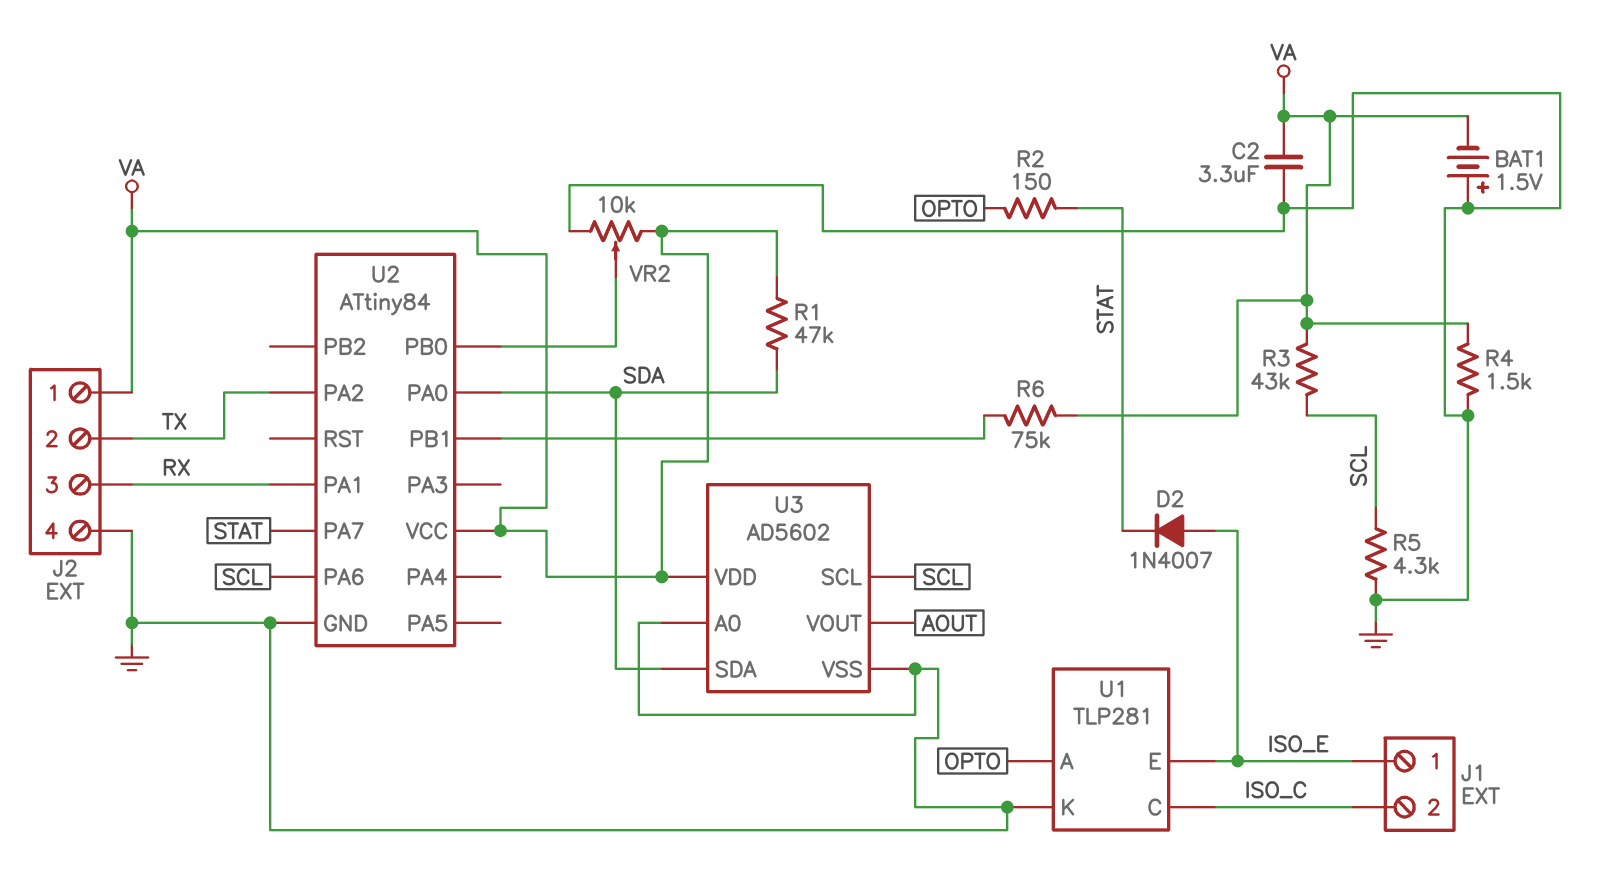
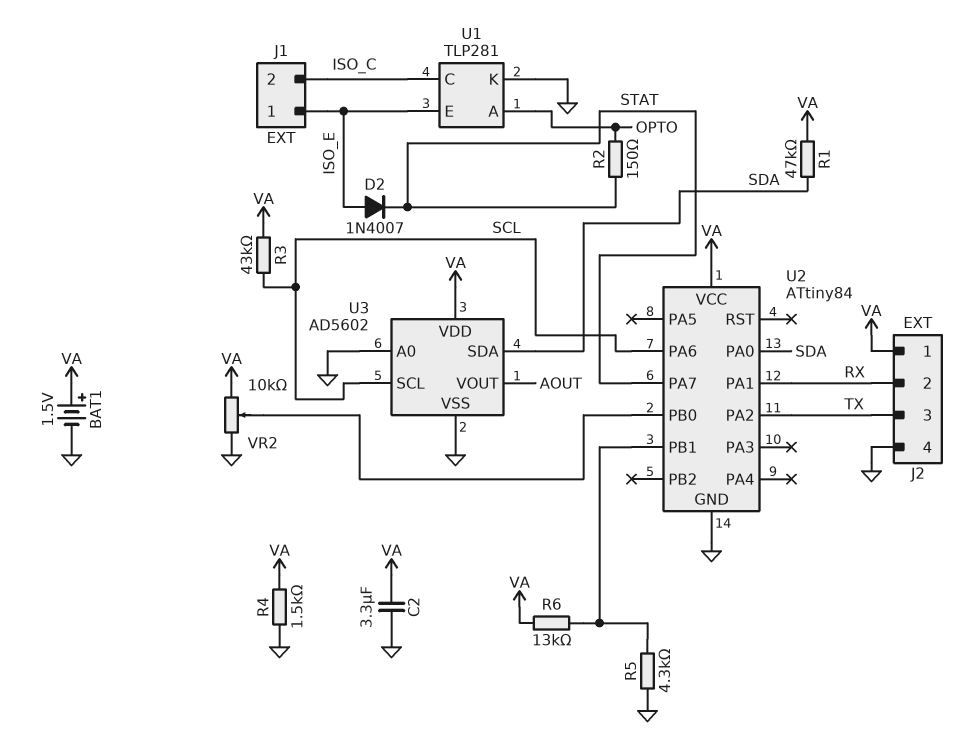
BAT1: 1.5V (plus GND, minus VA) -> 1.5V (plus VA, minus GND)
J2 pin 2: TX -> RX
J2 pin 3: RX -> TX
R5: 4.3k (GND, SCL) -> 4.3k (GND, U2/PB1)
R6: 75k (U2/PB1, VA) -> 13k (U2/PB1, VA)

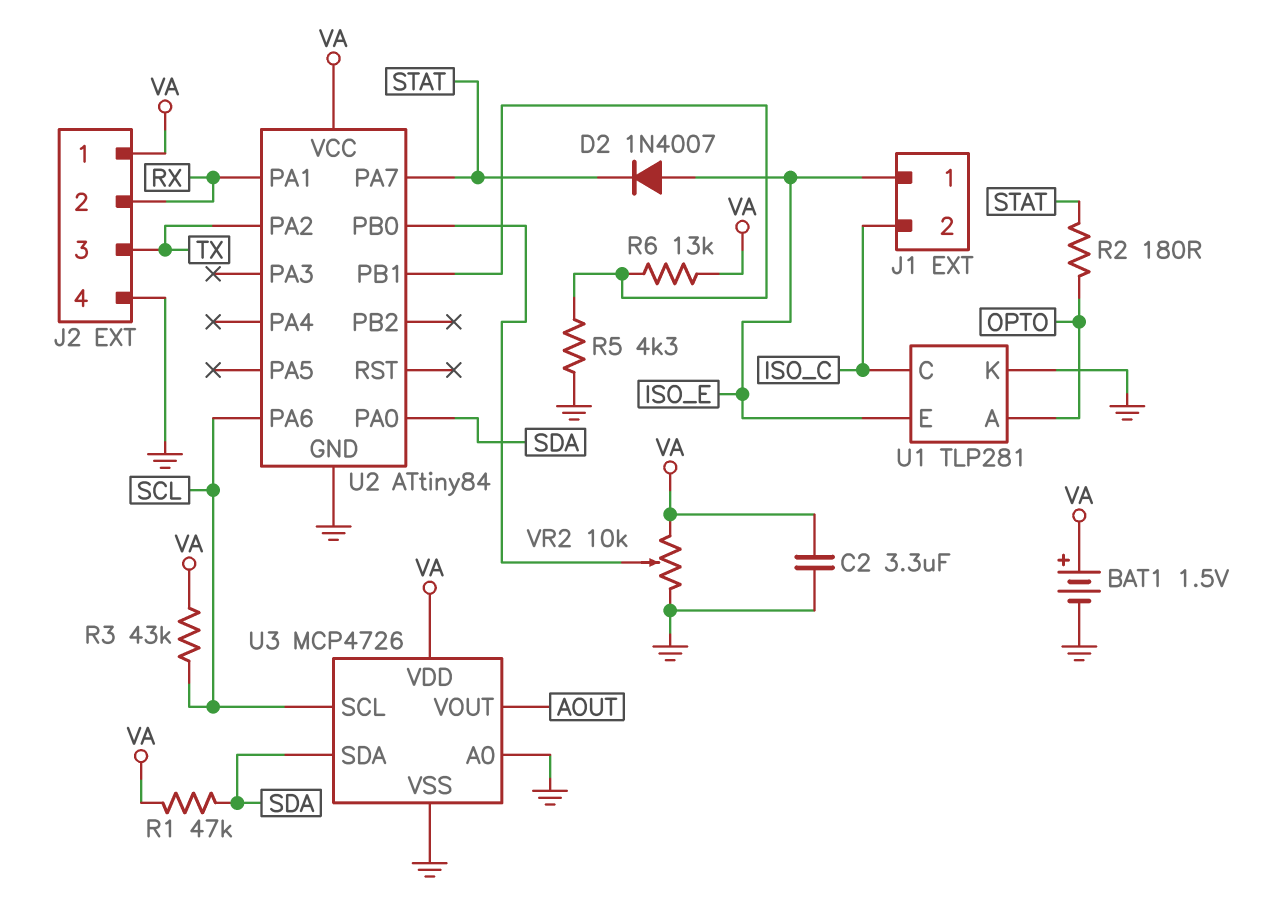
R2: 150 (OPTO, STAT) -> 180 (OPTO, STAT)
R4: 1.5k (GND, VA) -> none
U3: AD5602 -> MCP4726

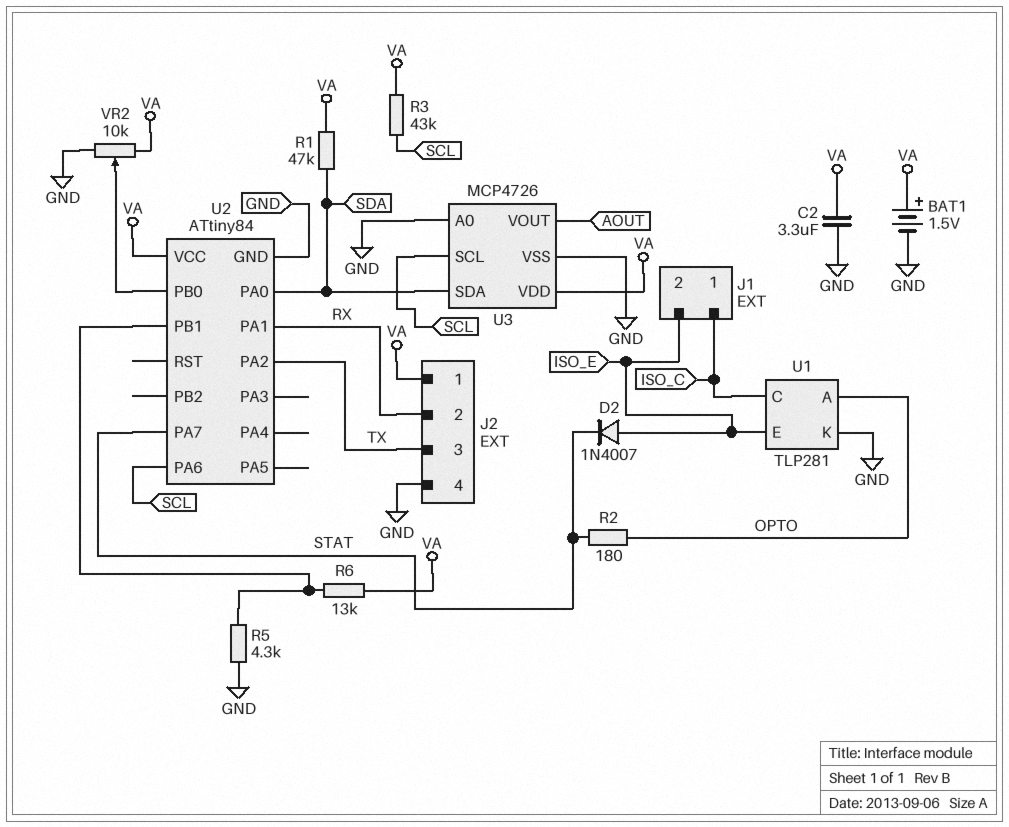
J1 pin 1: ISO_E -> ISO_C
J1 pin 2: ISO_C -> ISO_E

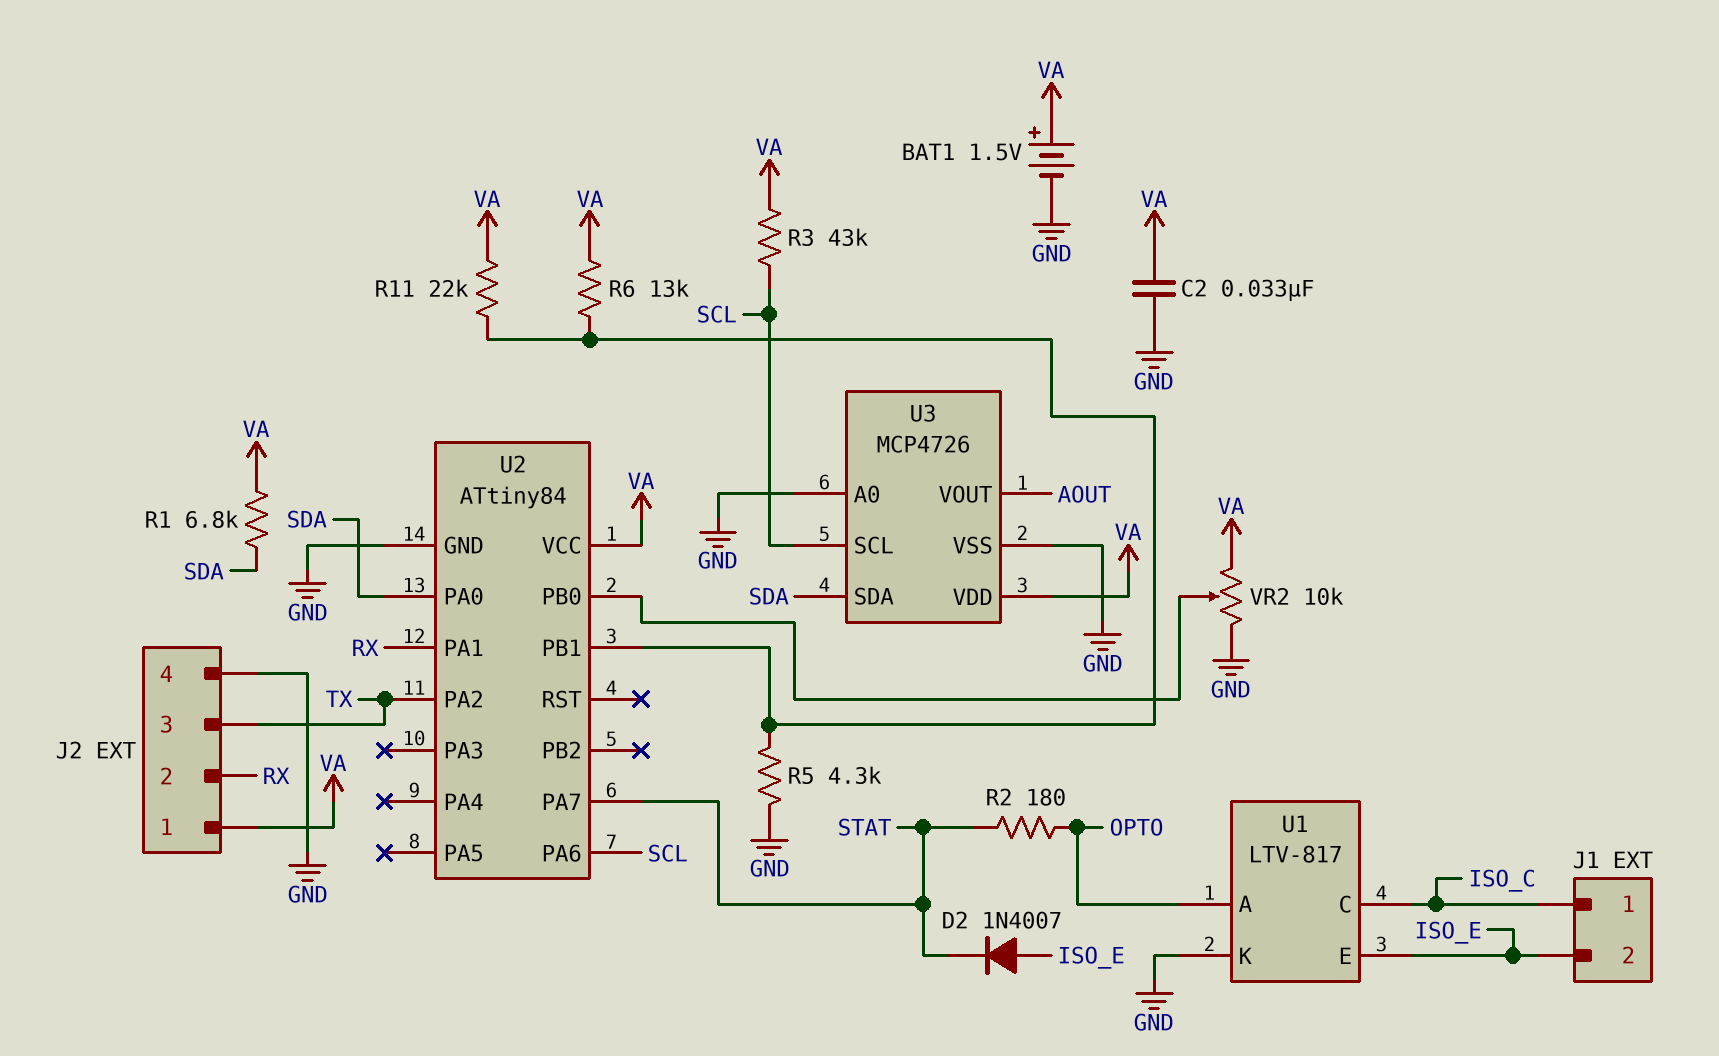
C2: 3.3uF (GND, VA) -> 33nF (GND, VA)
R1: 47k (SDA, VA) -> 6.8k (SDA, VA)
R11: none -> 22k (U2/PB1, VA)
U1: TLP281 -> LTV-817

